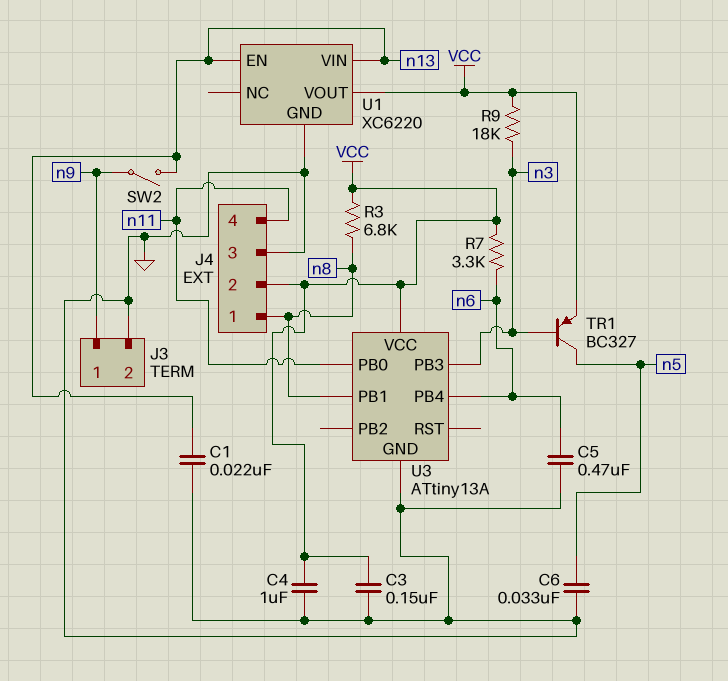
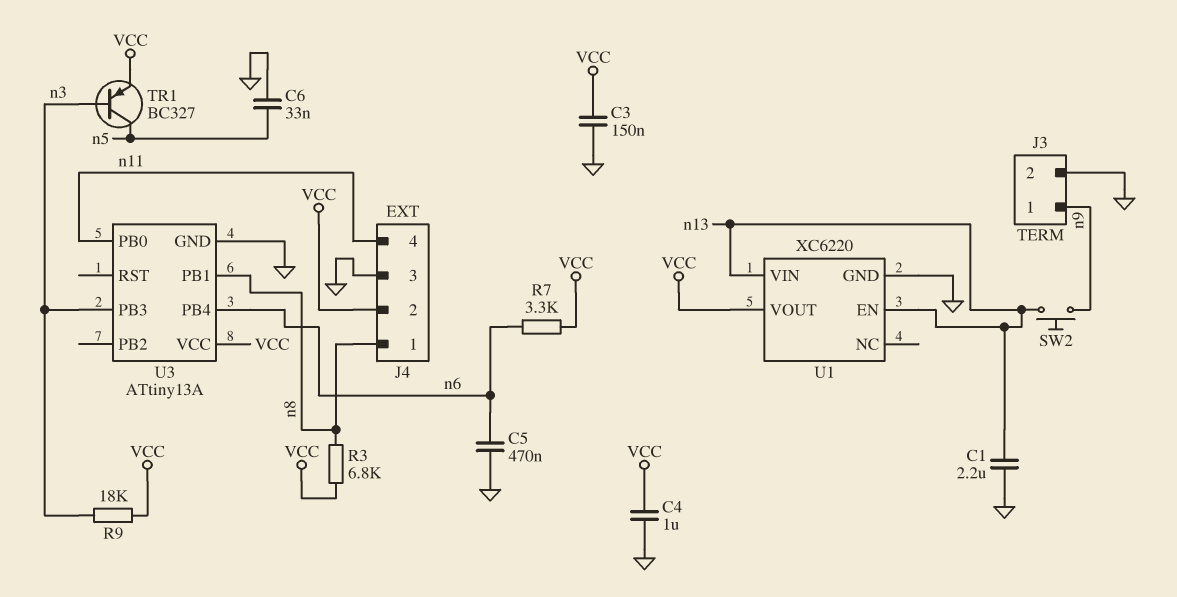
C1: 22nF (GND, n13) -> 2.2uF (GND, n13)
SW2: switch (n9, n13) -> button (n9, n13)

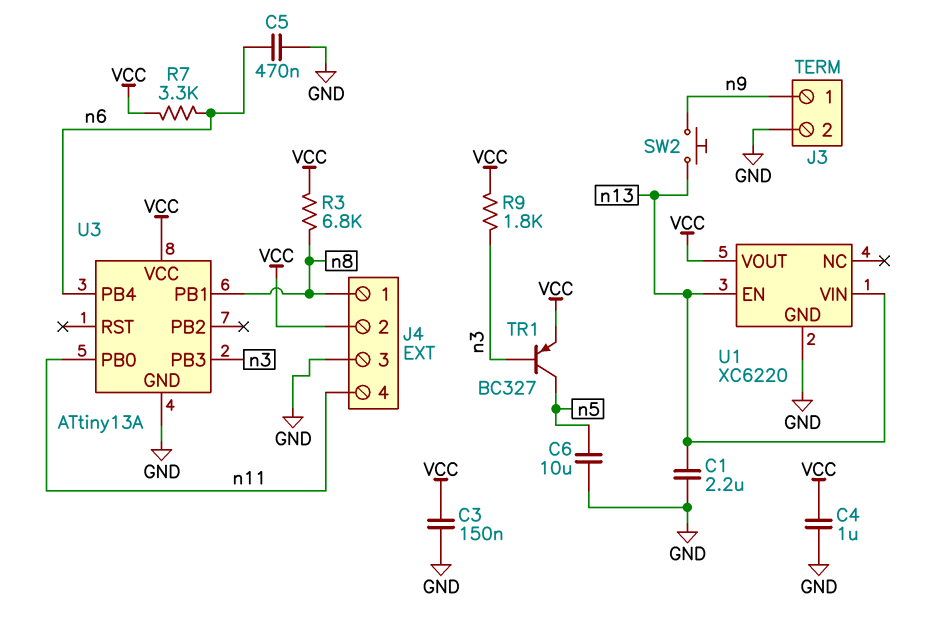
C6: 33nF (GND, n5) -> 10uF (GND, n5)
R9: 18k (VCC, n3) -> 1.8k (VCC, n3)

